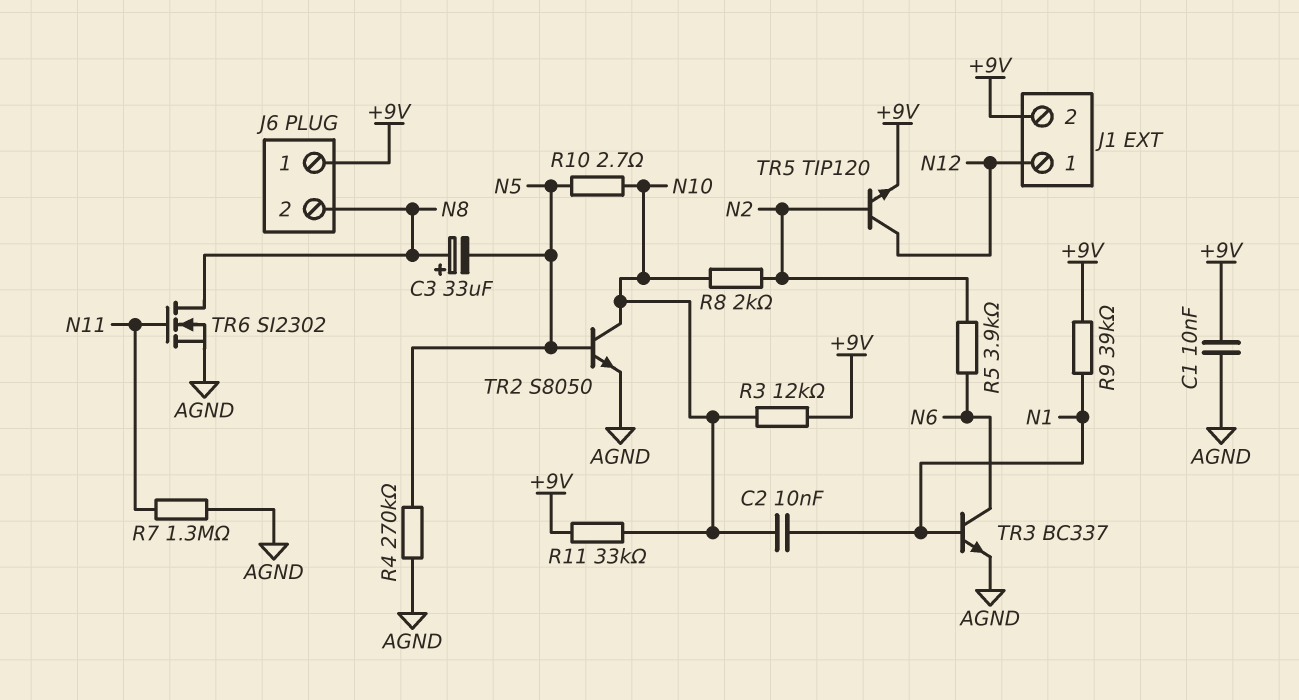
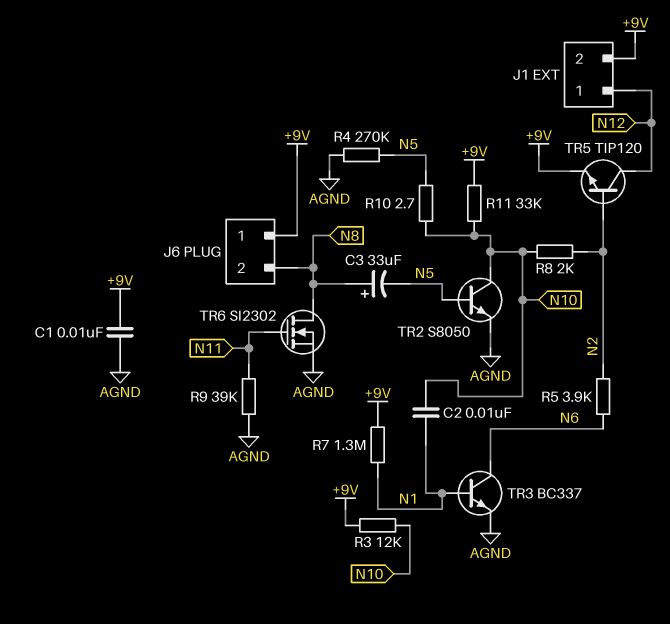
R7: 1.3M (AGND, N11) -> 1.3M (+9V, N1)
R9: 39k (+9V, N1) -> 39k (AGND, N11)

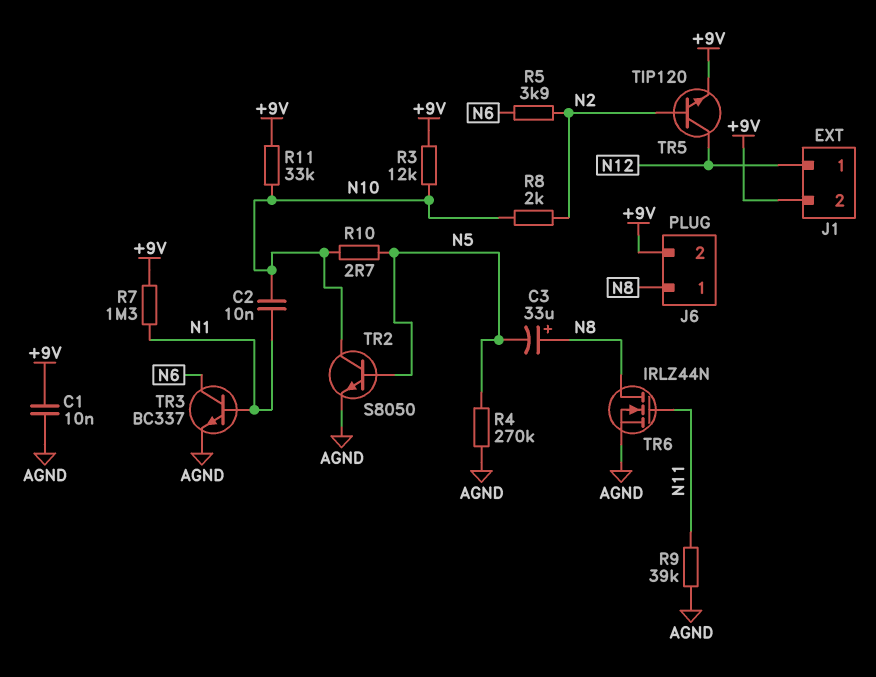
J6 pin 1: +9V -> N8
J6 pin 2: N8 -> +9V
TR6: NMOS SI2302 (G N11, D N8, S AGND) -> NMOS IRLZ44N (G N11, D N8, S AGND)

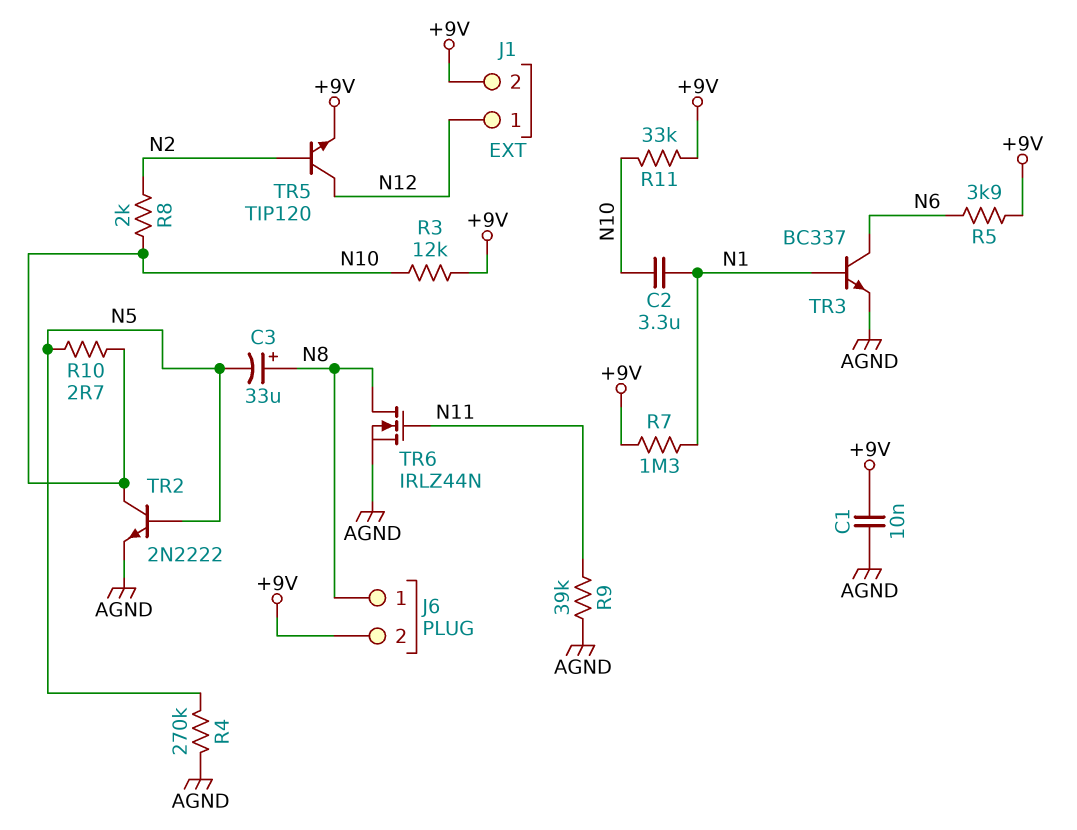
C2: 10nF (N1, N10) -> 3.3uF (N1, N10)
R5: 3.9k (N2, N6) -> 3.9k (+9V, N6)
TR2: NPN S8050 (B N5, C N10, E AGND) -> NPN 2N2222 (B N5, C N10, E AGND)

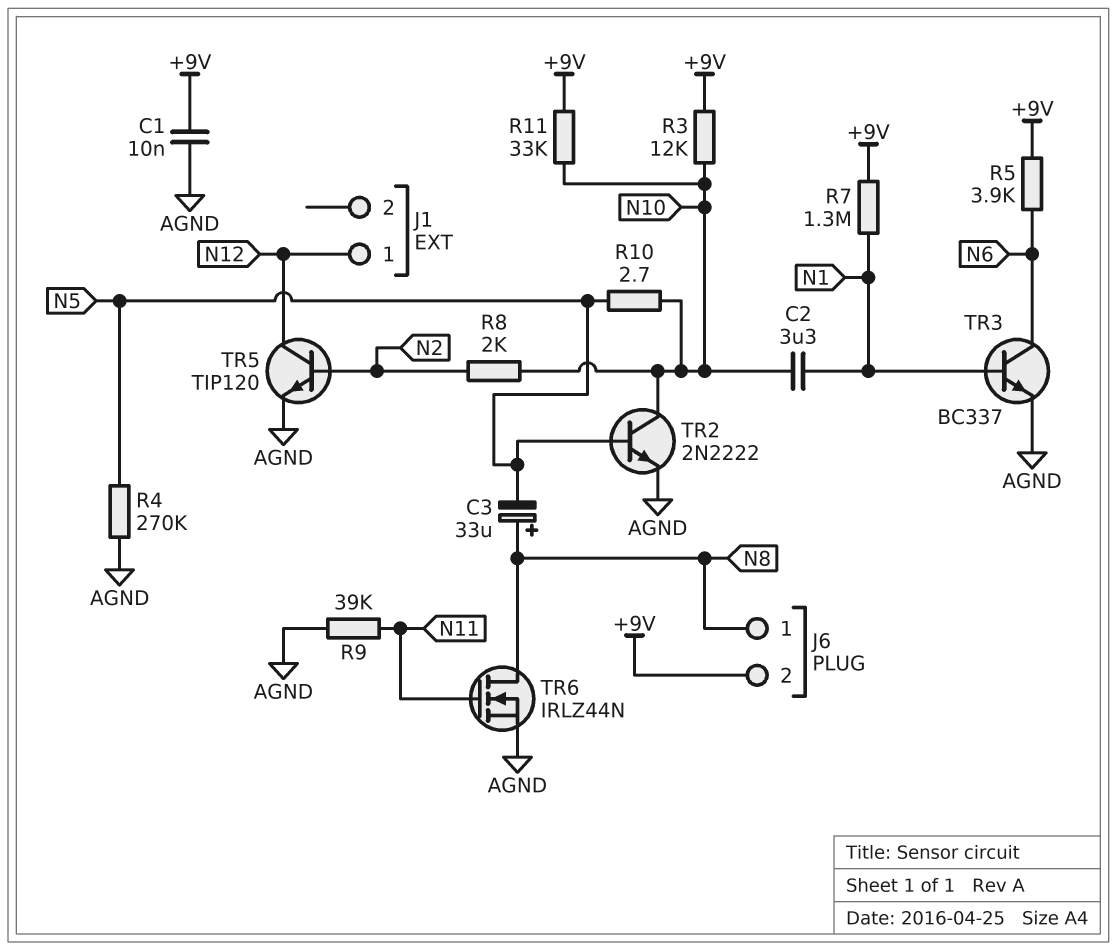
J1 pin 2: +9V -> none
TR5: NPN TIP120 (B N2, C N12, E +9V) -> NPN TIP120 (B N2, C N12, E AGND)

